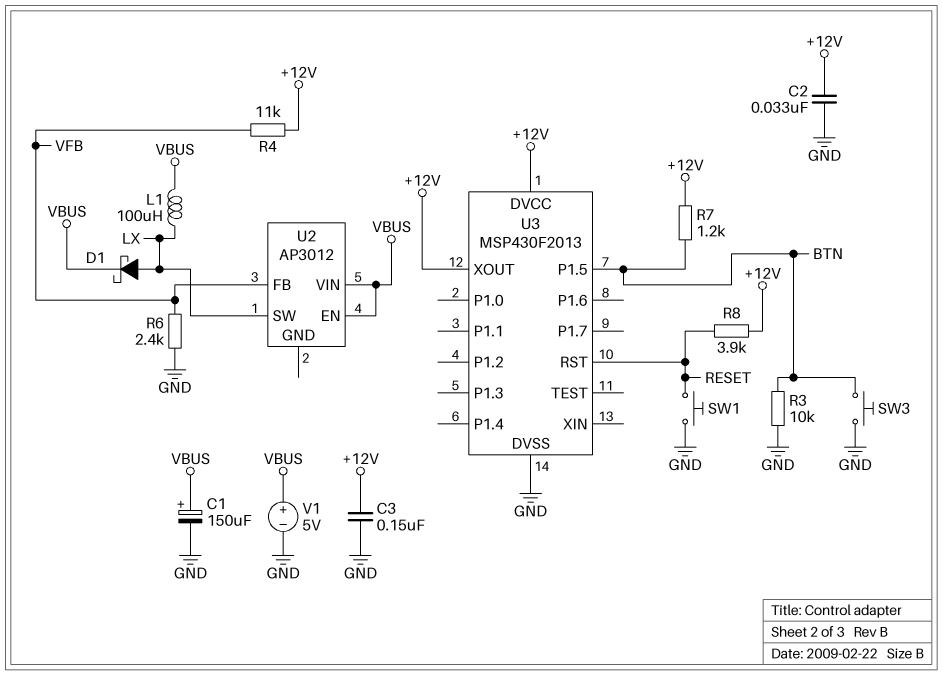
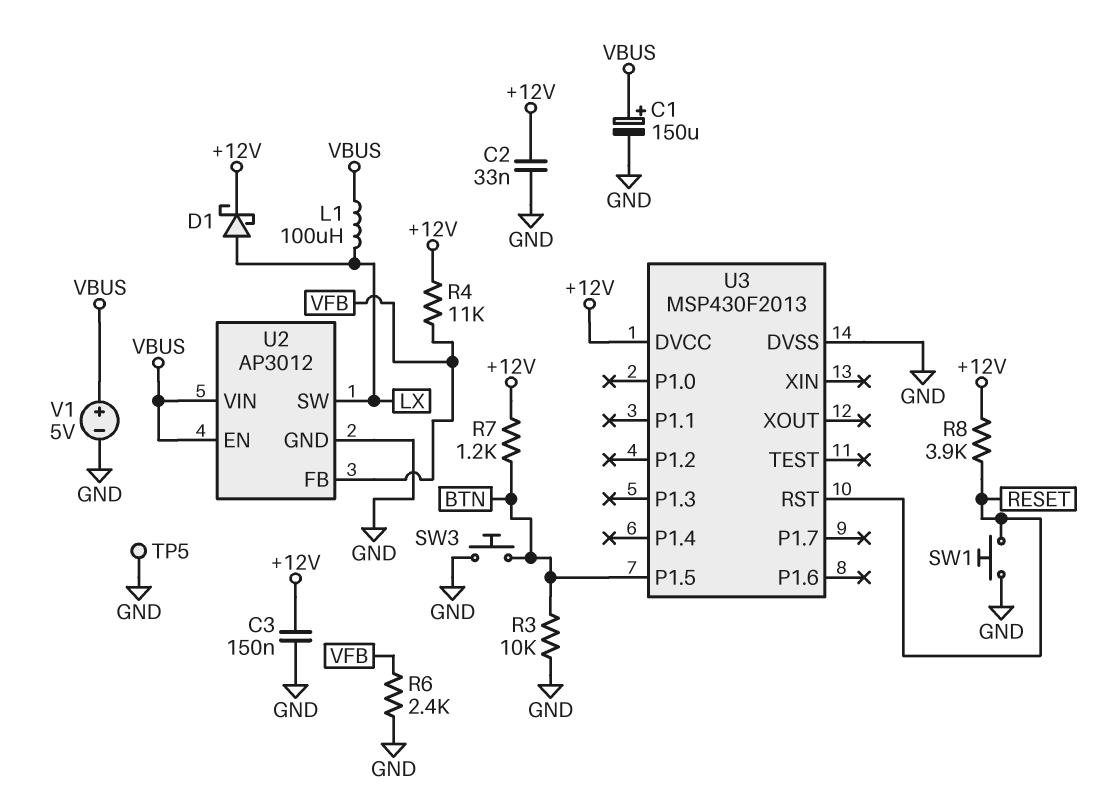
D1: schottky (A LX, K VBUS) -> schottky (A LX, K +12V)
TP5: none -> test point (GND)
U2 pin GND: none -> GND
U3 pin XOUT: +12V -> none

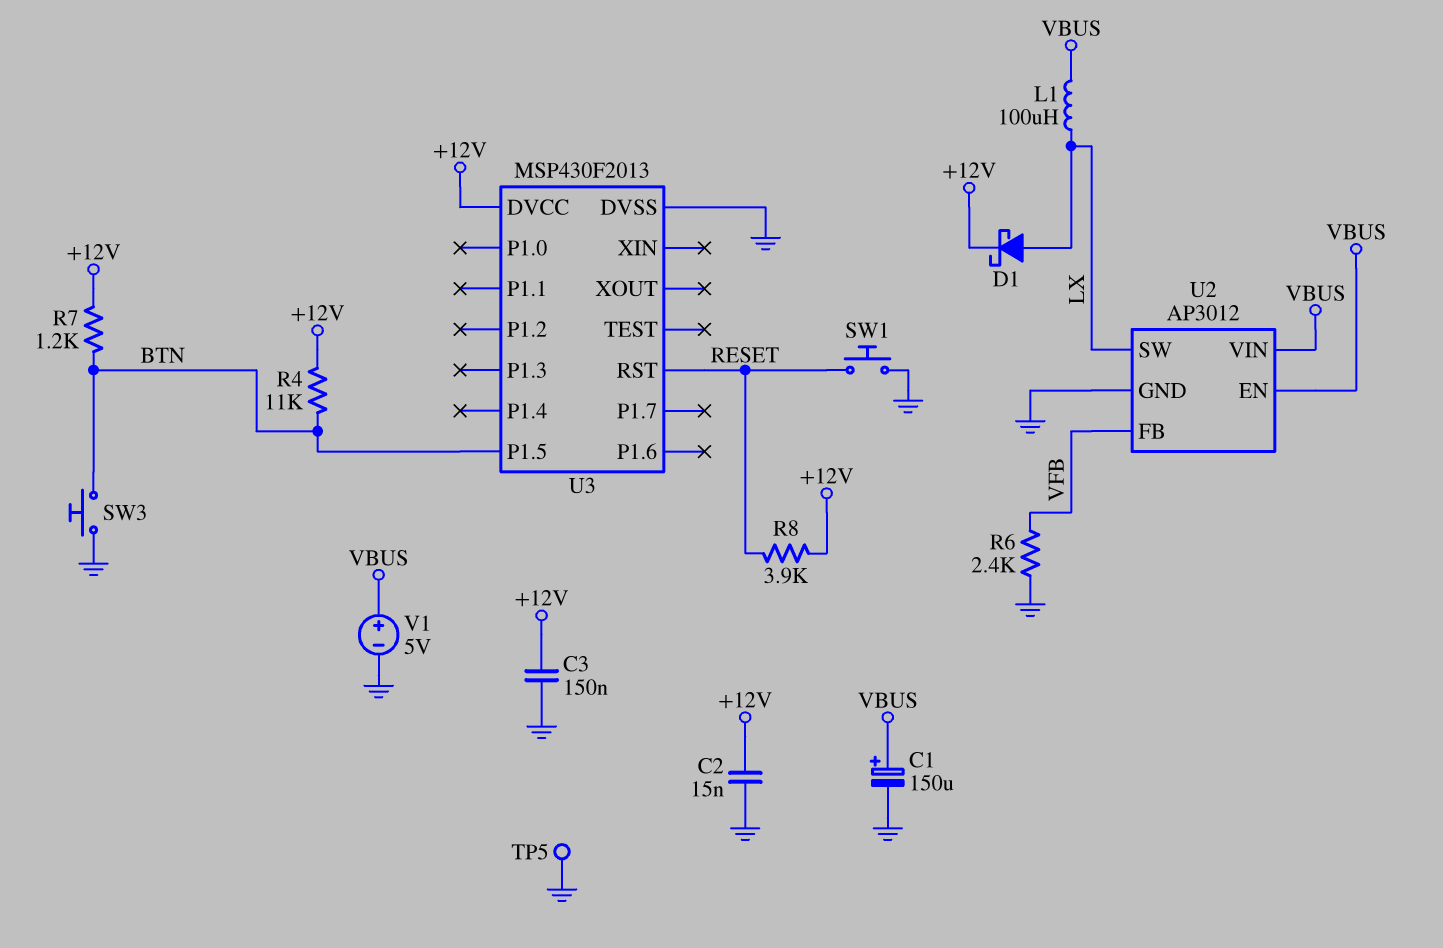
C2: 33nF (+12V, GND) -> 15nF (+12V, GND)
R3: 10k (BTN, GND) -> none
R4: 11k (+12V, VFB) -> 11k (+12V, BTN)

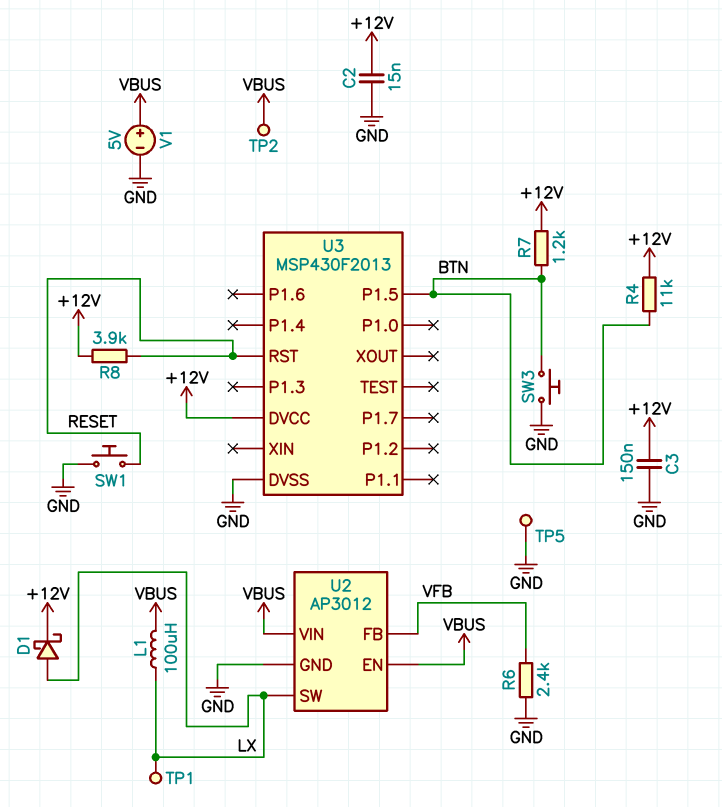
C1: 150uF (plus VBUS, minus GND) -> none
TP1: none -> test point (LX)
TP2: none -> test point (VBUS)

